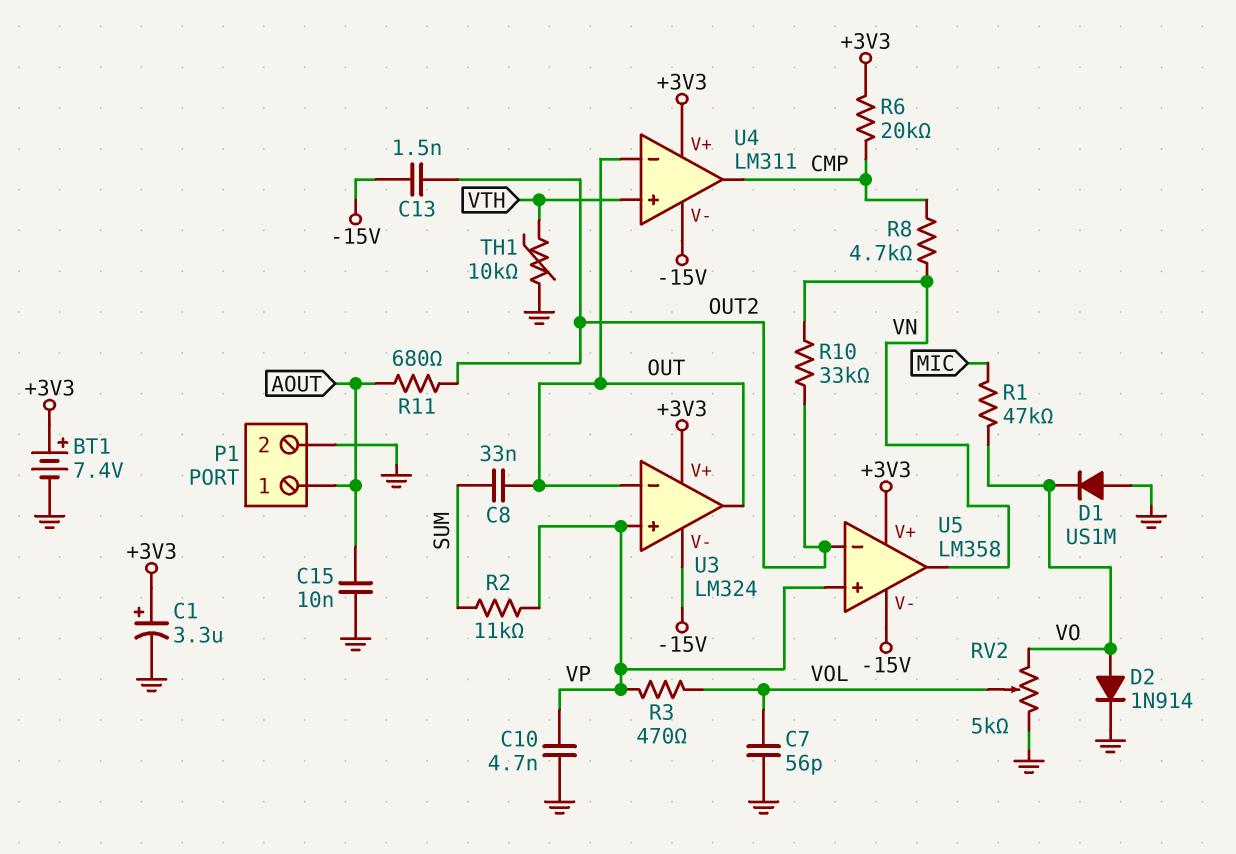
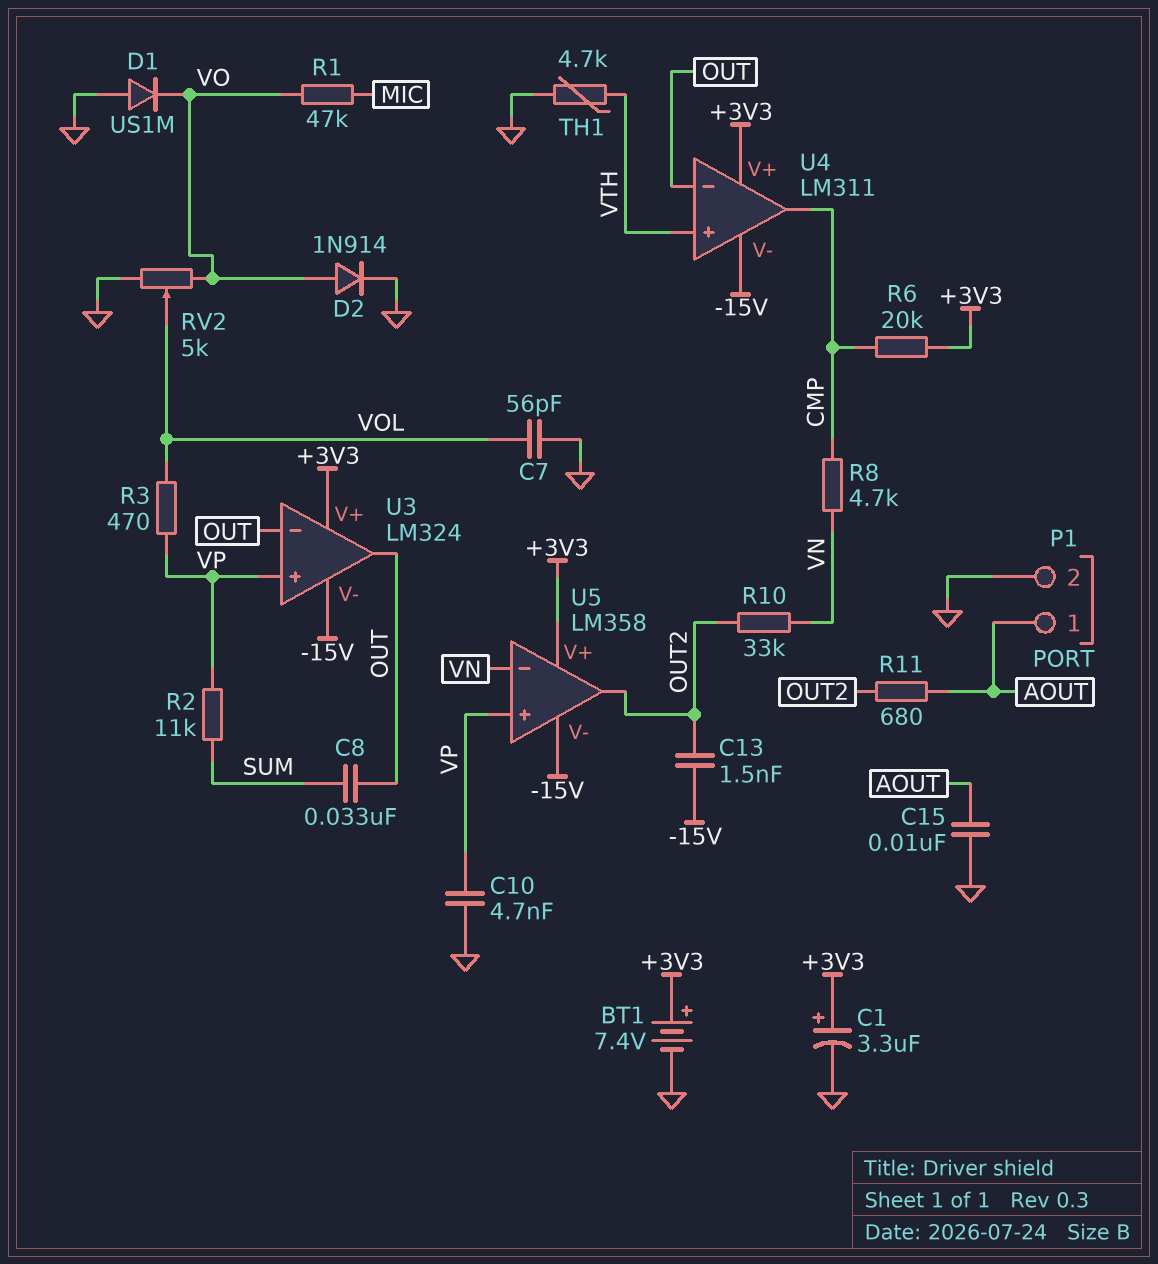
TH1: 10k (GND, VTH) -> 4.7k (GND, VTH)
U5 pin in-: OUT2 -> VN
U5 pin out: VN -> OUT2

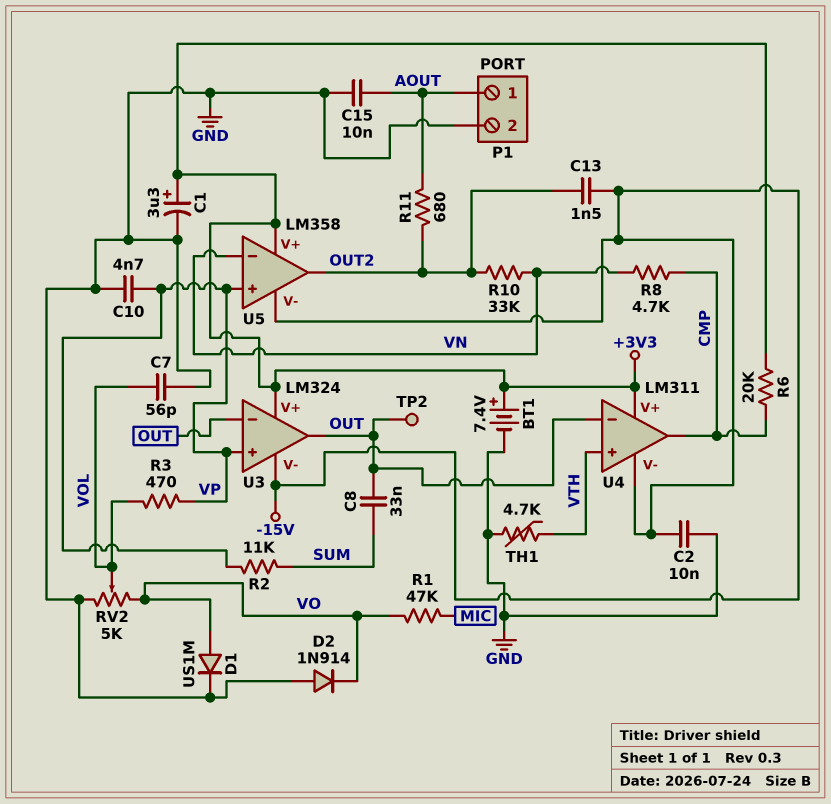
C2: none -> 10nF (-15V, GND)
D1: diode US1M (A GND, K VO) -> diode US1M (A VO, K GND)
D2: diode 1N914 (A VO, K GND) -> diode 1N914 (A GND, K VO)
TP2: none -> test point (OUT)

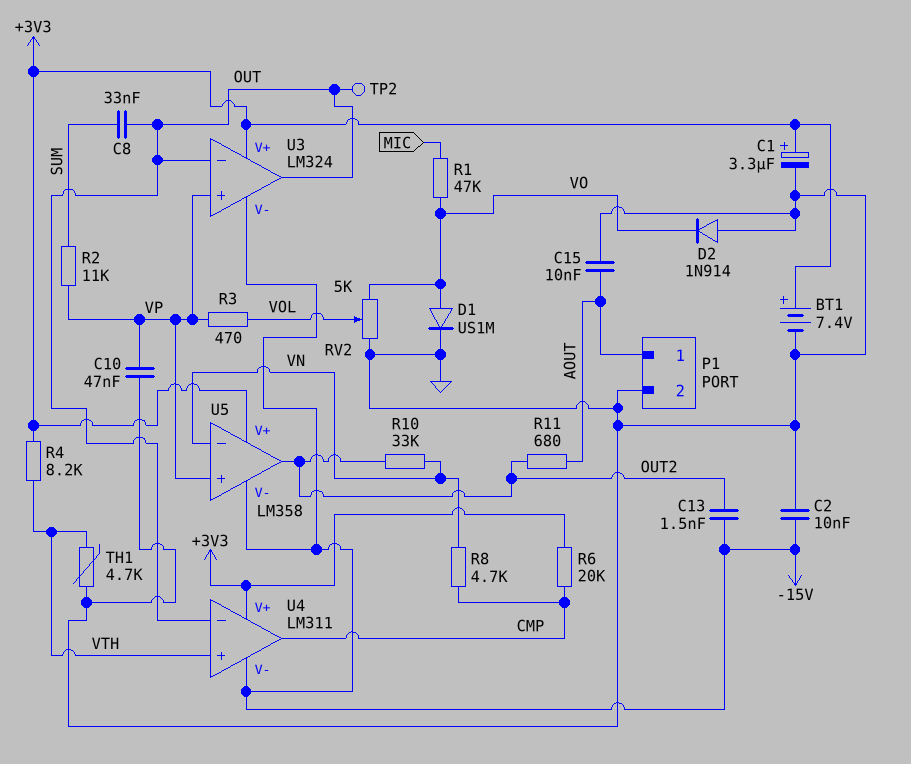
C7: 56pF (GND, VOL) -> none
C10: 4.7nF (GND, VP) -> 47nF (GND, VP)
R4: none -> 8.2k (+3V3, VTH)

